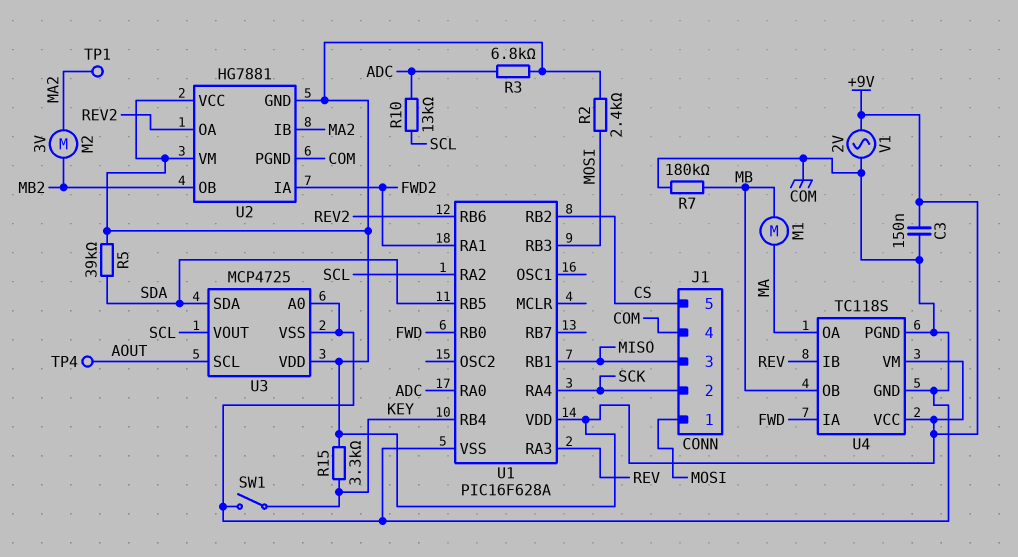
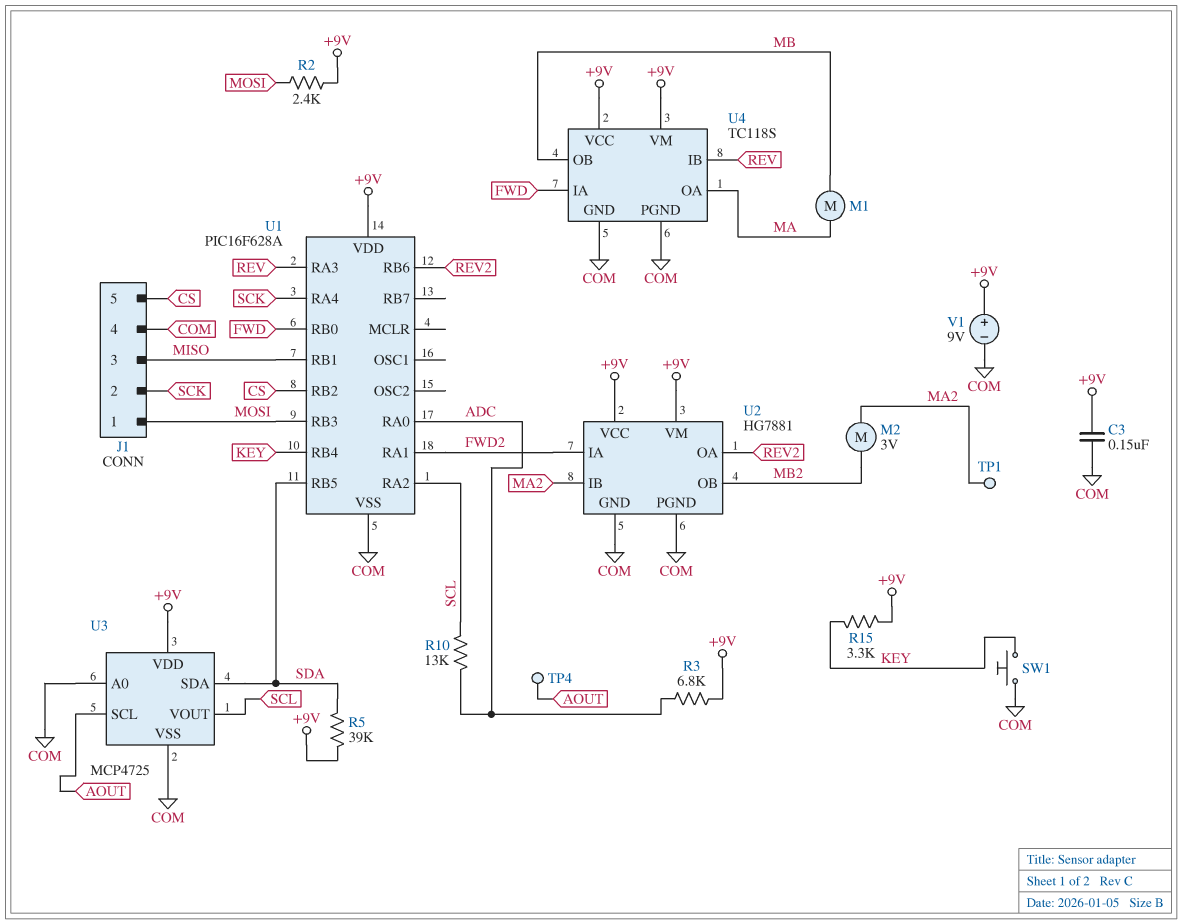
R7: 180k (COM, MB) -> none
SW1: switch (COM, KEY) -> button (COM, KEY)
U2 pin GND: +9V -> COM
V1: AC 2V (+9V, COM) -> 9V (plus +9V, minus COM)

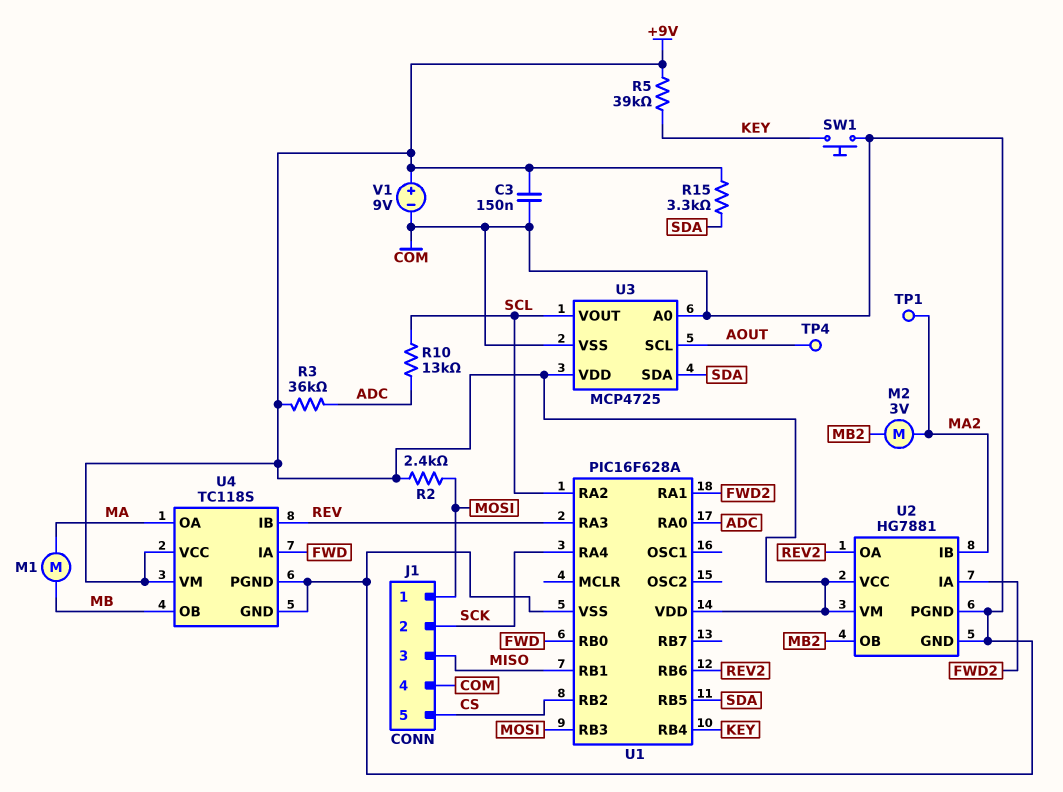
R3: 6.8k (+9V, ADC) -> 36k (+9V, ADC)
R5: 39k (+9V, SDA) -> 39k (+9V, KEY)
R15: 3.3k (+9V, KEY) -> 3.3k (+9V, SDA)

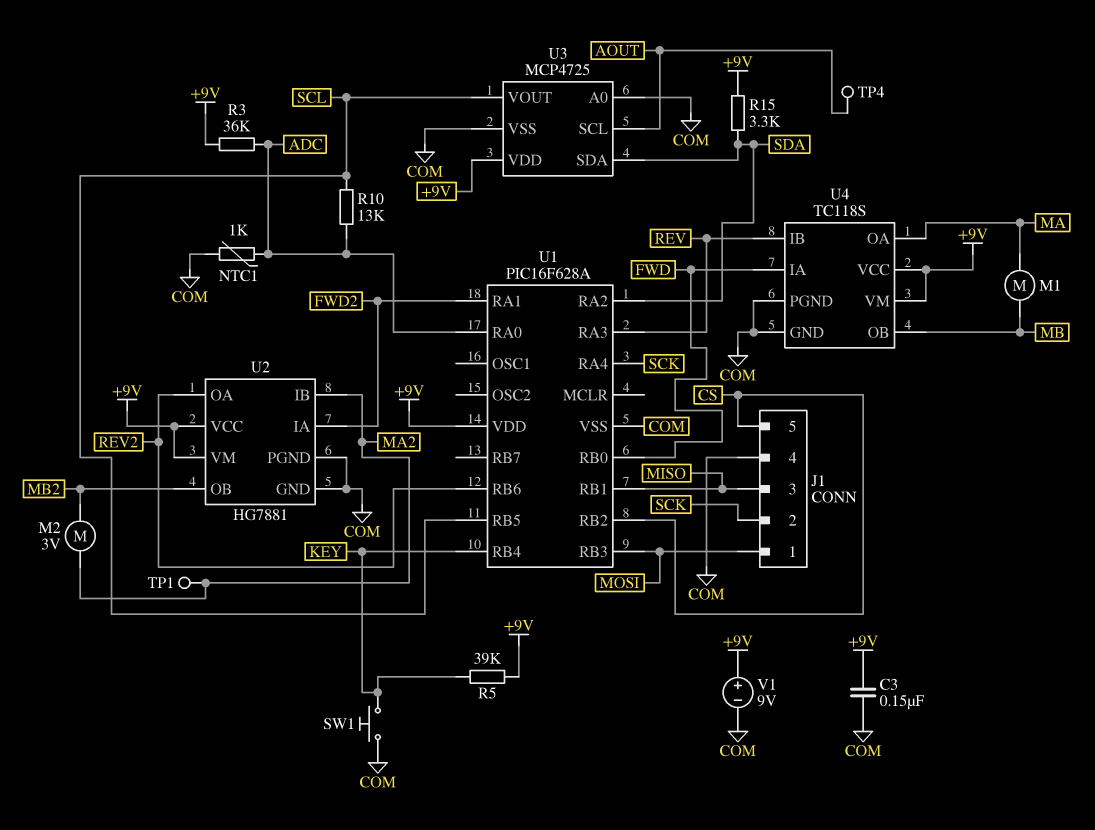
NTC1: none -> 1k (ADC, COM)
R2: 2.4k (+9V, MOSI) -> none
U1 pin RA2: SCL -> SDA
U1 pin RB5: SDA -> SCL

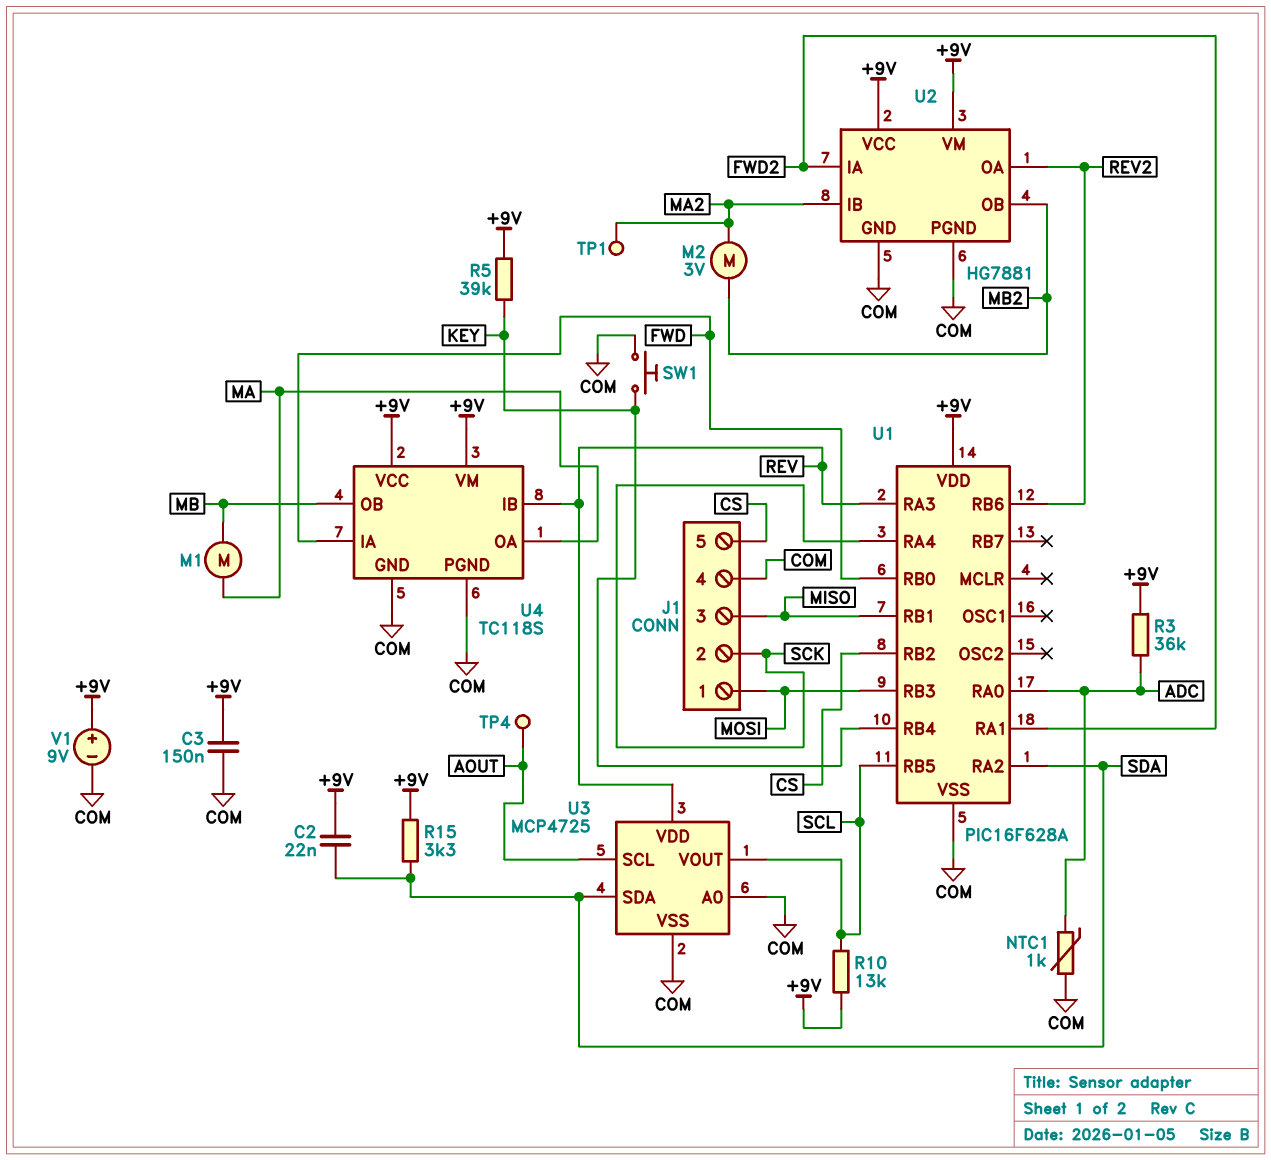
C2: none -> 22nF (+9V, SDA)
R10: 13k (ADC, SCL) -> 13k (+9V, SCL)
U3 pin VDD: +9V -> REV

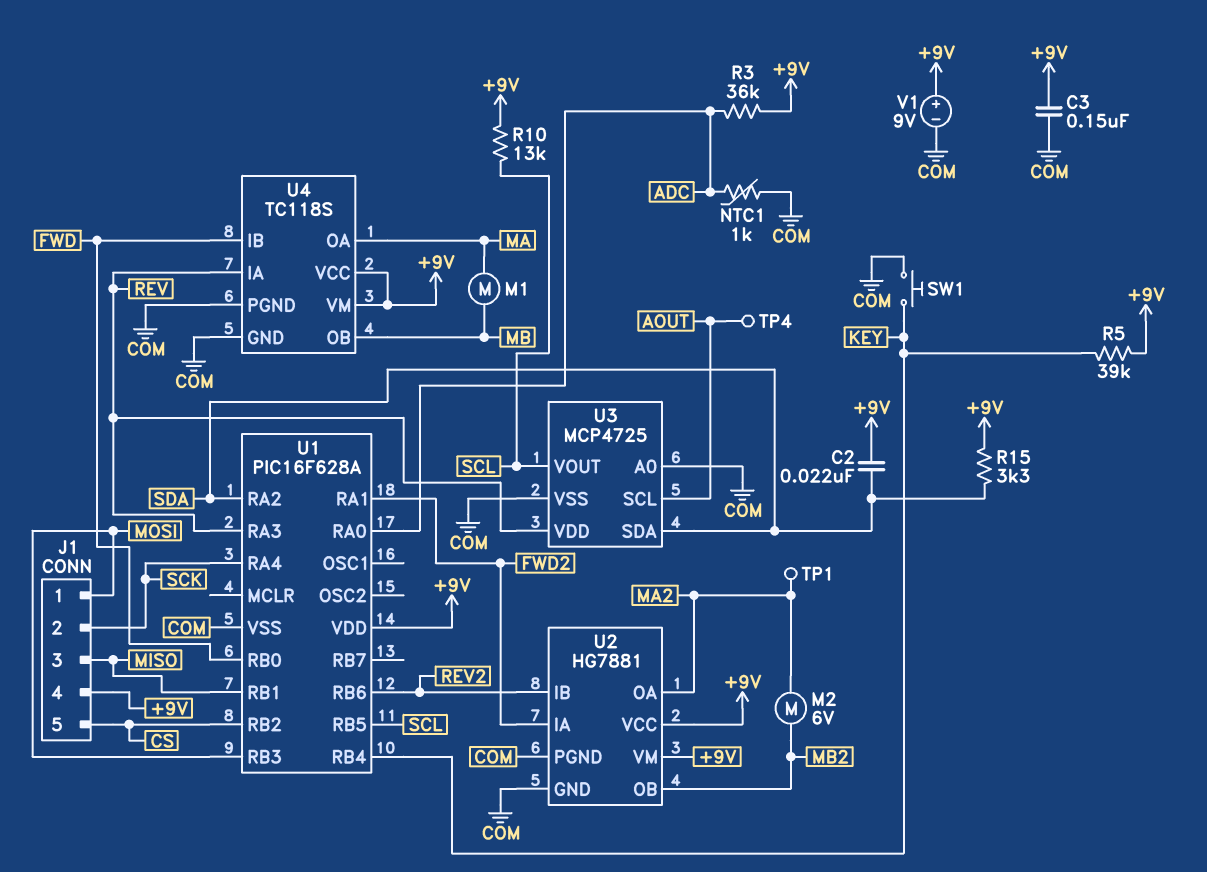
J1 pin 4: COM -> +9V
M2: motor 3V (MA2, MB2) -> motor 6V (MA2, MB2)
U2 pin IB: MA2 -> REV2
U2 pin OA: REV2 -> MA2
U4 pin IA: FWD -> REV
U4 pin IB: REV -> FWD

